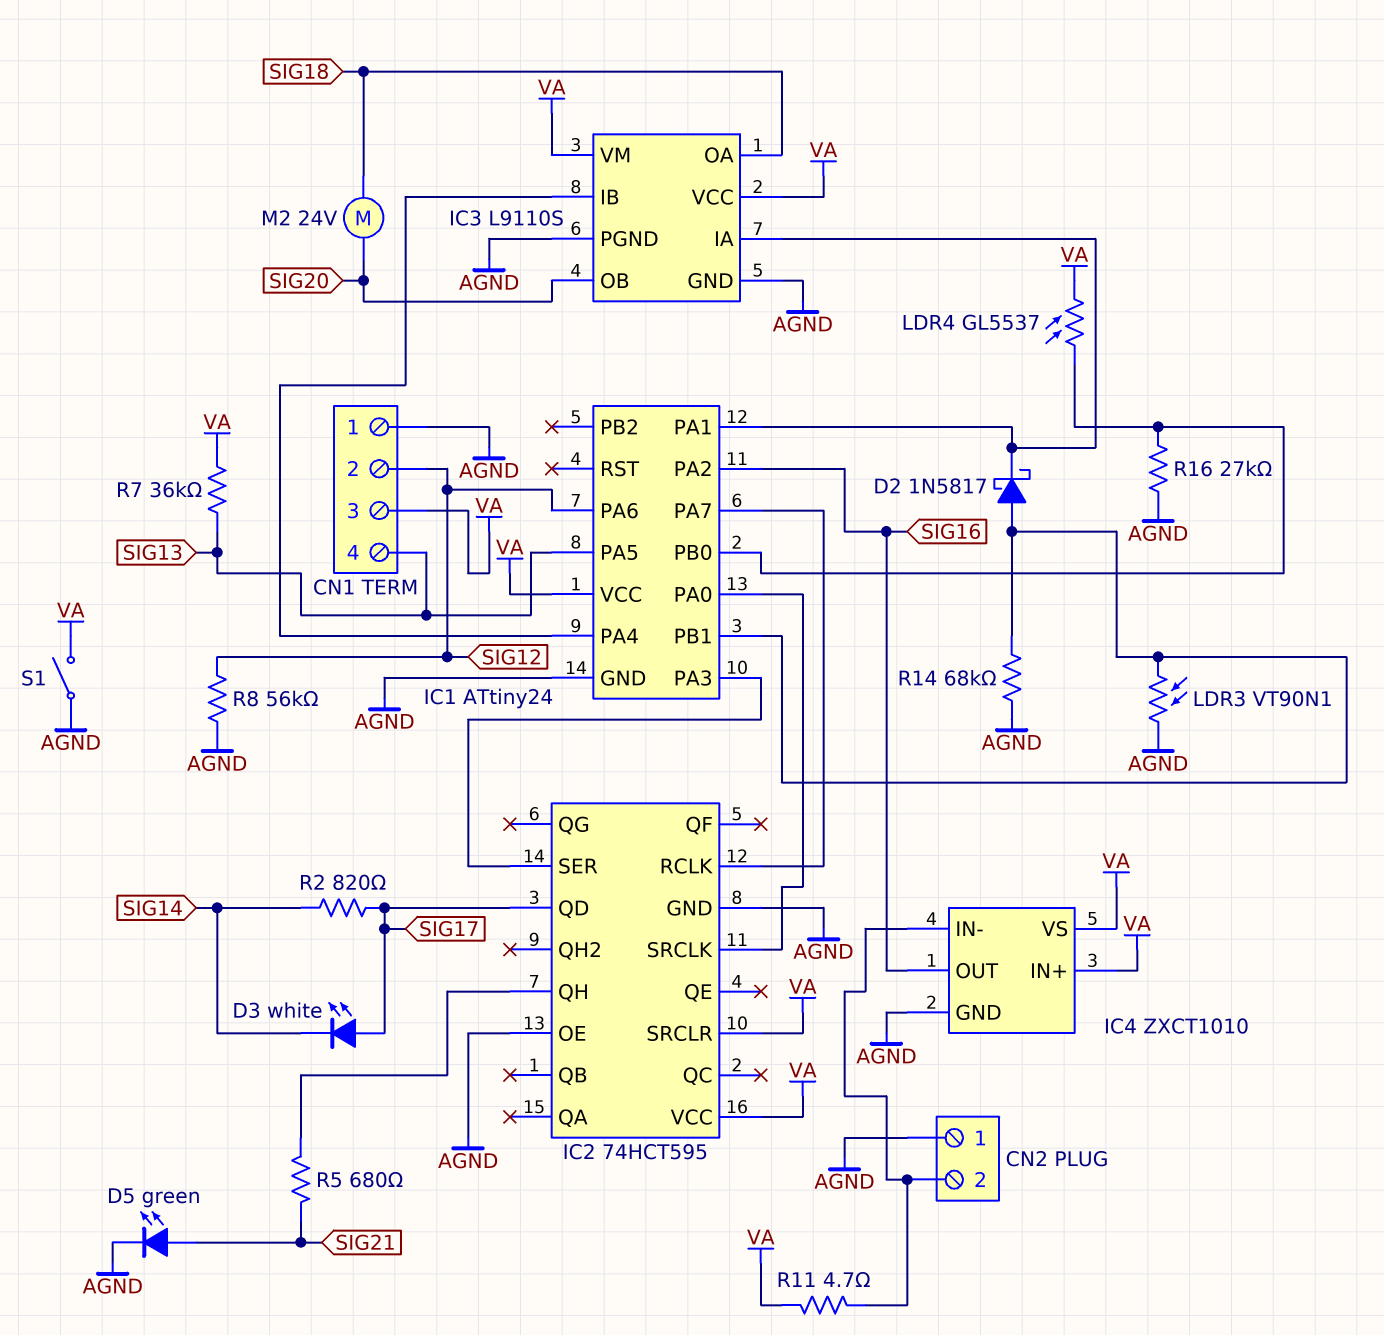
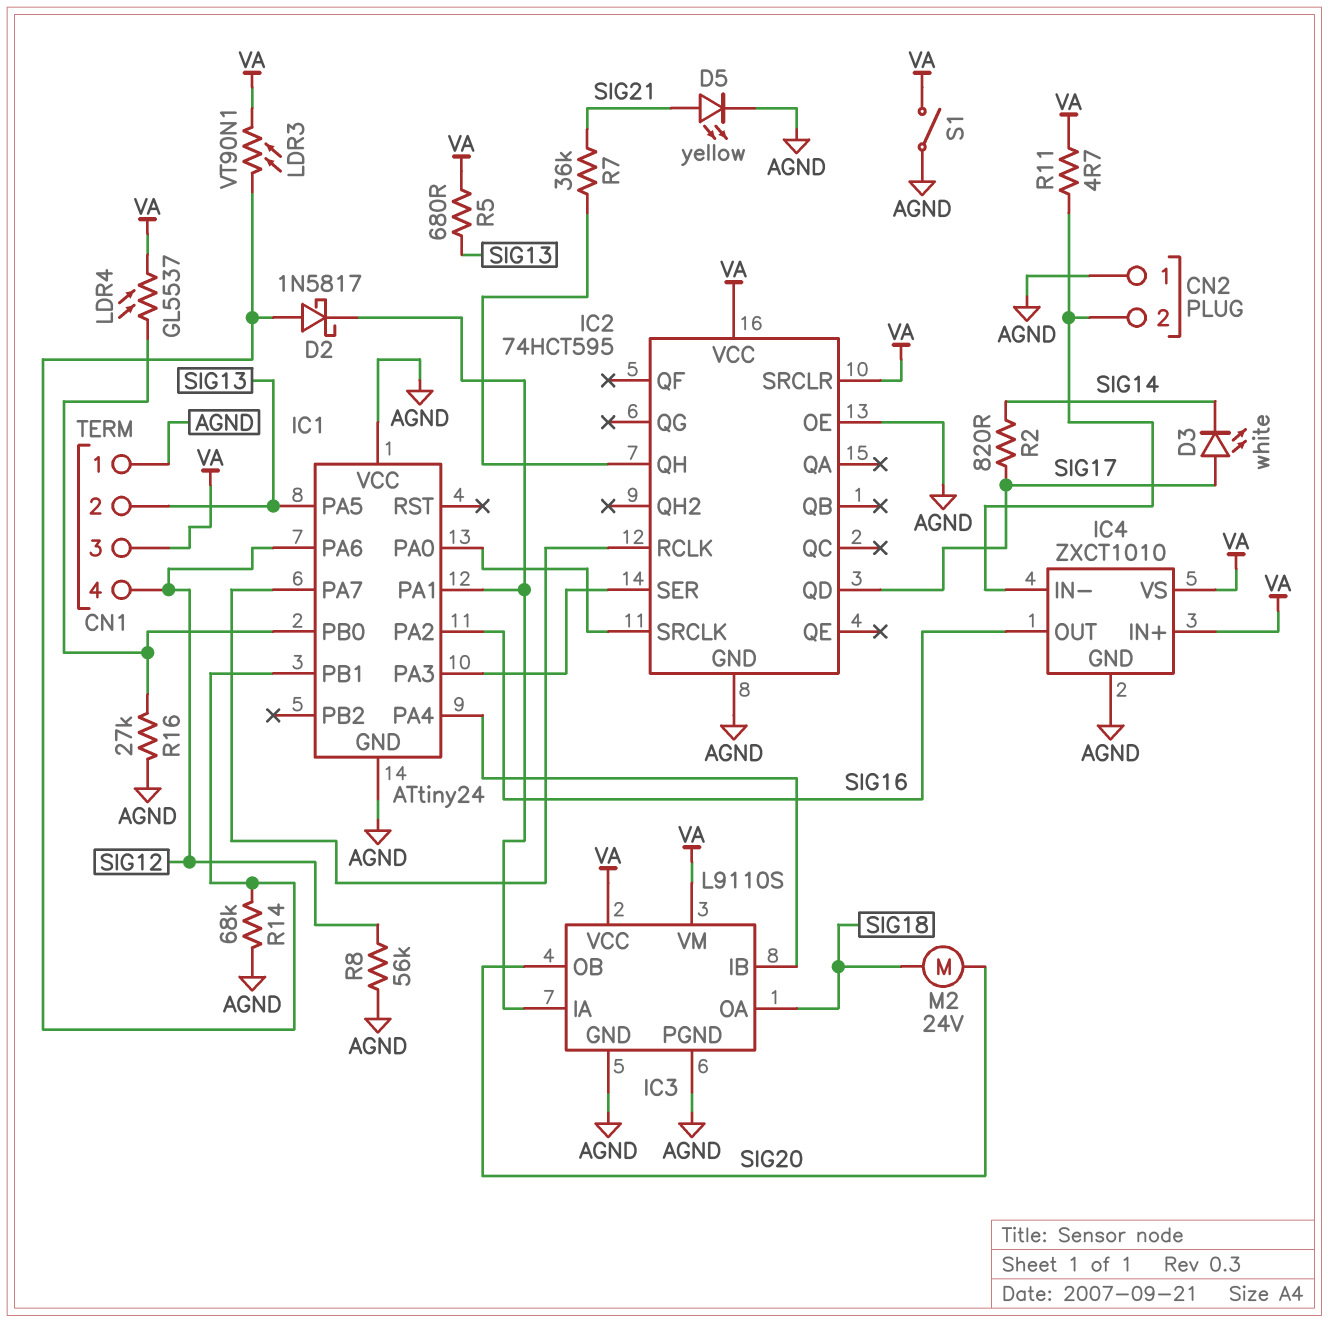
CN1 pin 2: SIG12 -> SIG13
CN1 pin 4: SIG13 -> SIG12
D5: LED green (A SIG21, K AGND) -> LED yellow (A SIG21, K AGND)
IC1 pin VCC: VA -> AGND
LDR3: VT90N1 (AGND, IC1/PB1) -> VT90N1 (IC1/PB1, VA)
R5: 680 (IC2/QH, SIG21) -> 680 (SIG13, VA)
R7: 36k (SIG13, VA) -> 36k (IC2/QH, SIG21)

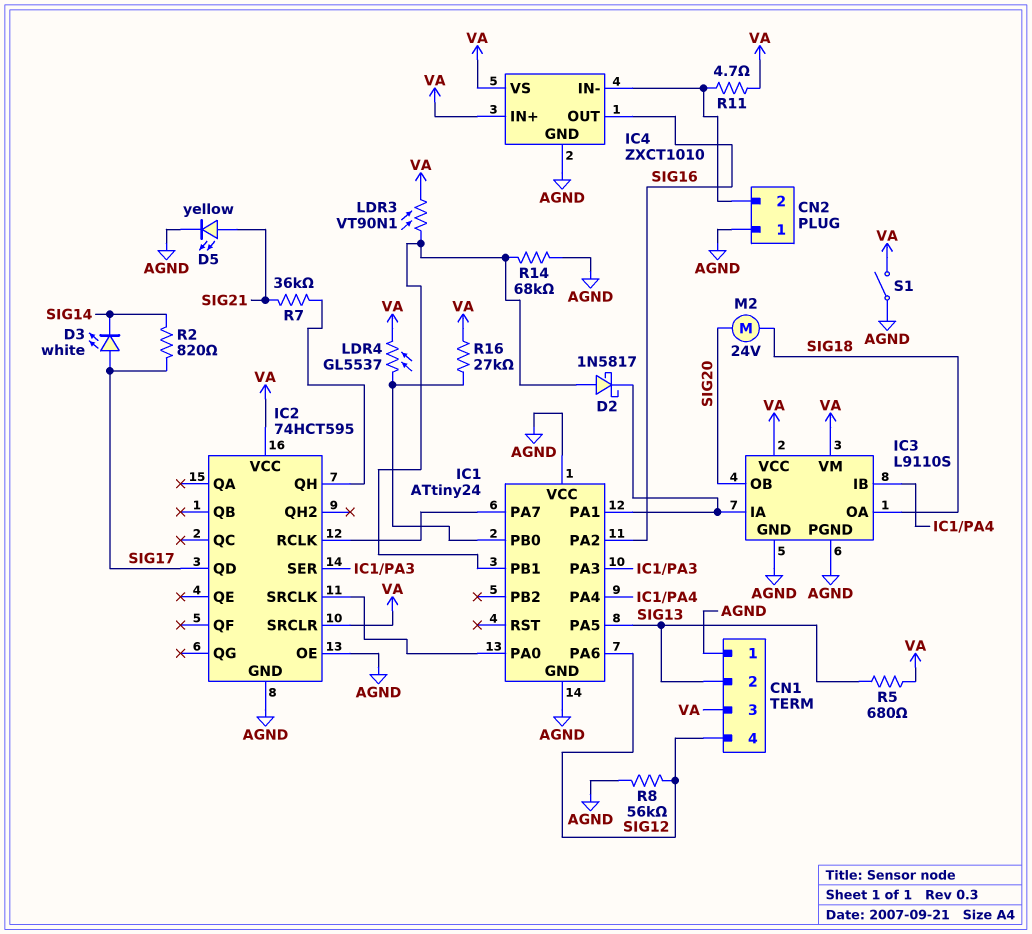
R16: 27k (AGND, IC1/PB0) -> 27k (IC1/PB0, VA)

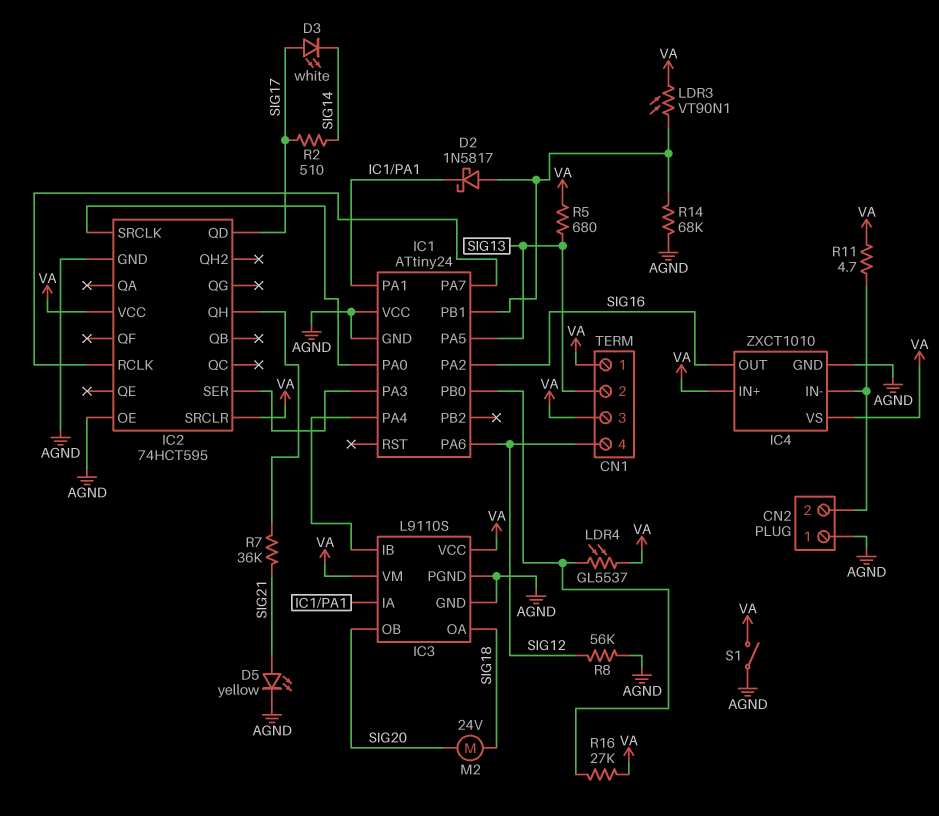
CN1 pin 1: AGND -> VA
R2: 820 (SIG14, SIG17) -> 510 (SIG14, SIG17)

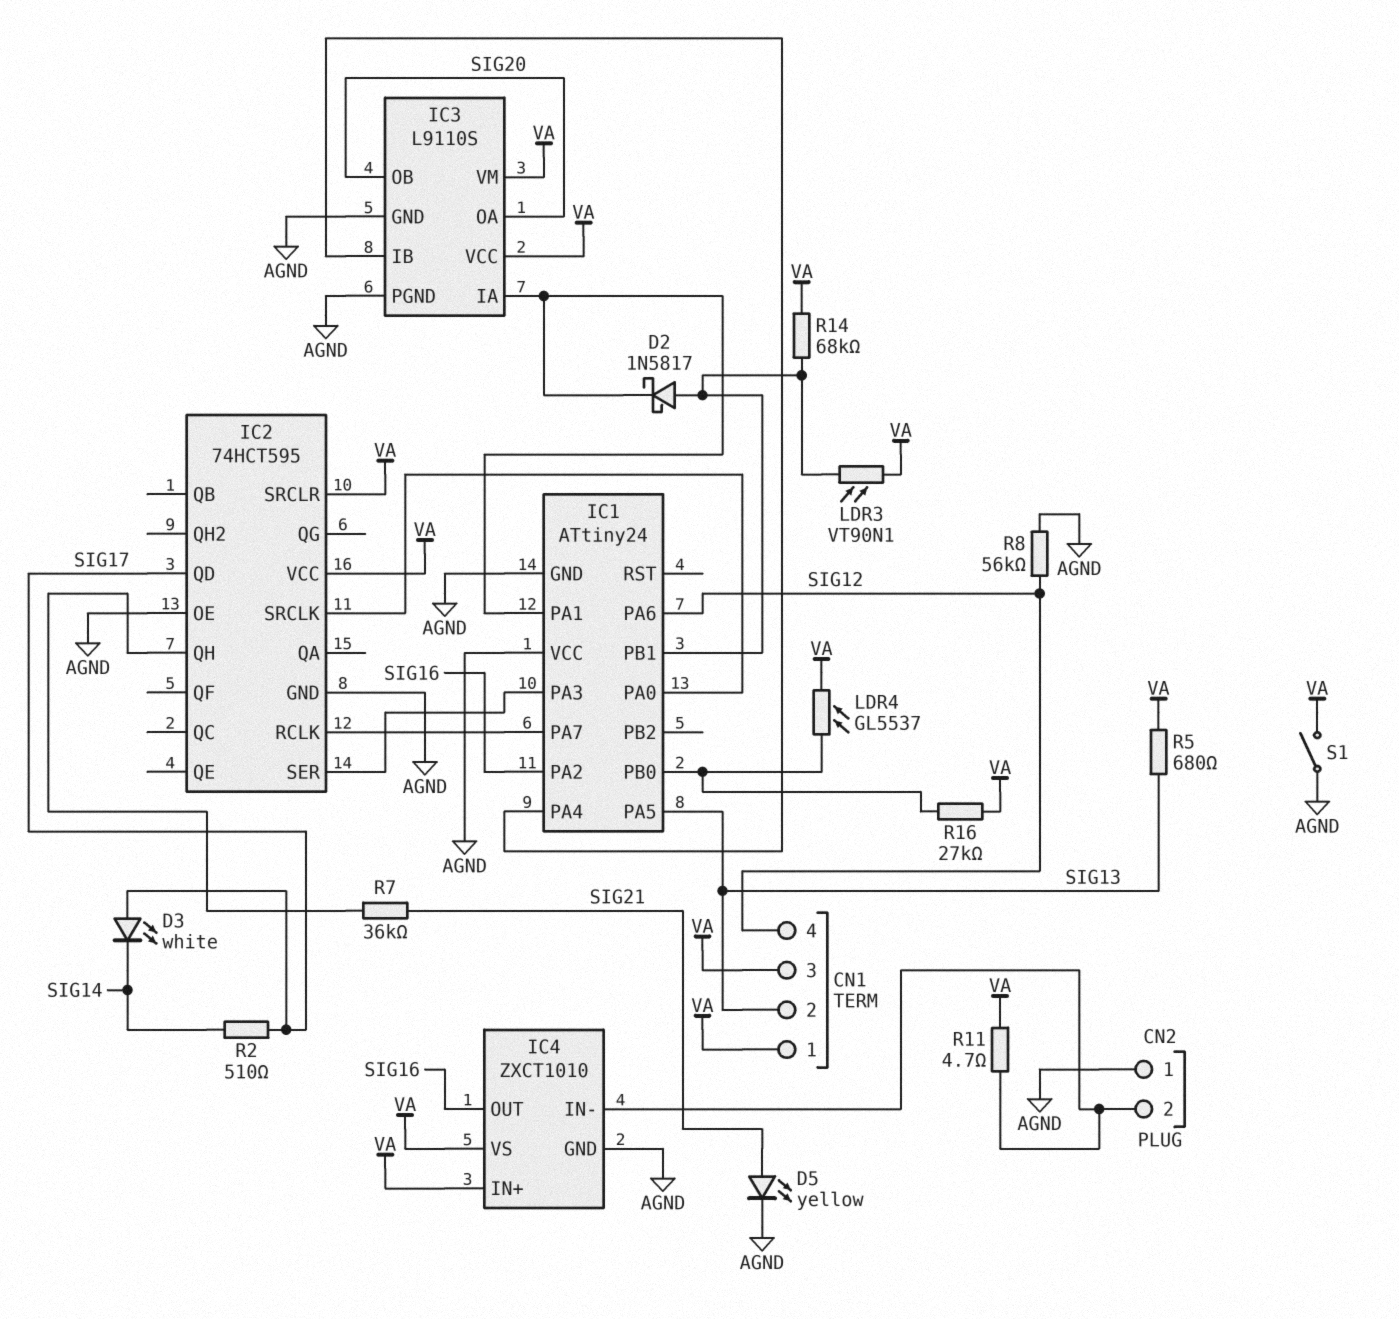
IC3 pin OA: SIG18 -> SIG20
M2: motor 24V (SIG18, SIG20) -> none
R14: 68k (AGND, IC1/PB1) -> 68k (IC1/PB1, VA)

